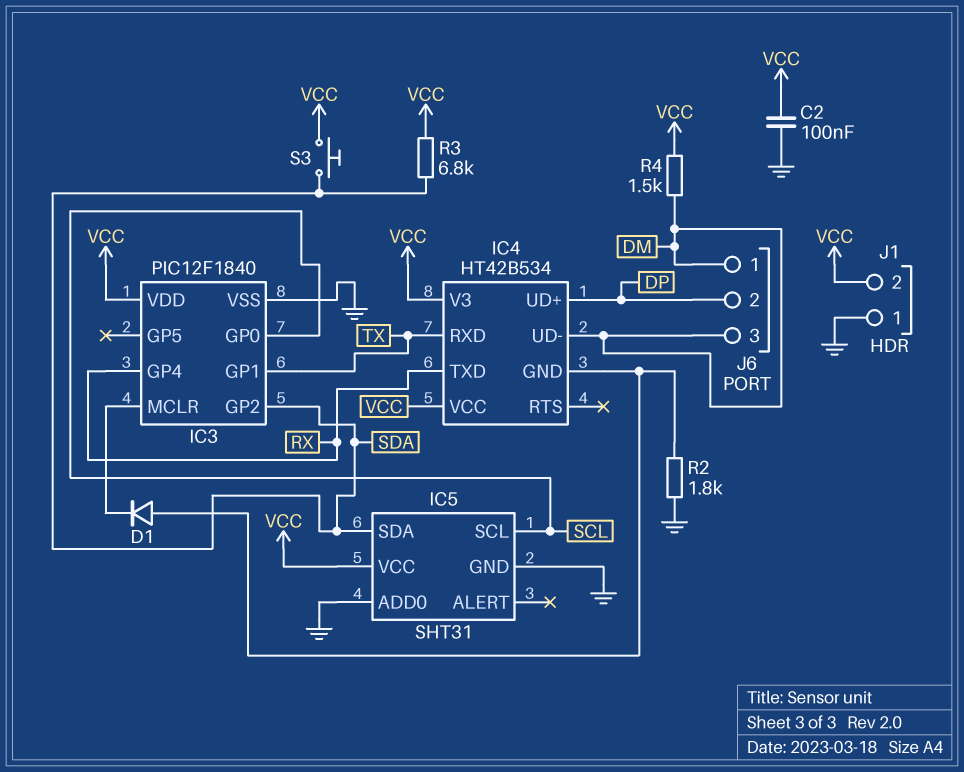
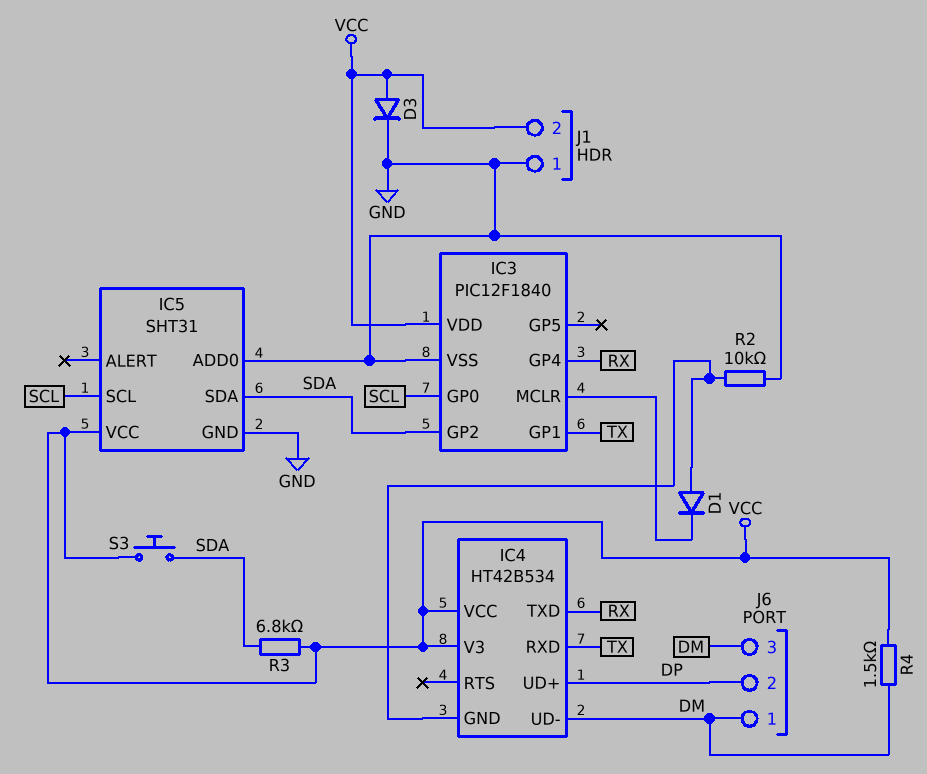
C2: 100nF (GND, VCC) -> none
D3: none -> diode (A VCC, K GND)
R2: 1.8k (GND, IC4/GND) -> 10k (GND, IC4/GND)

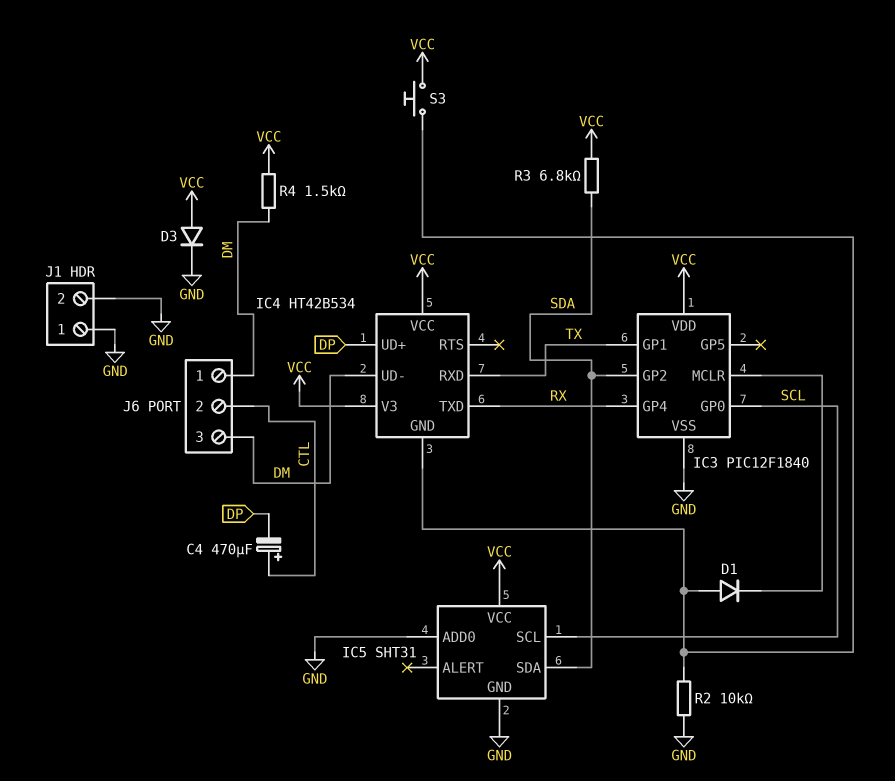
C4: none -> 470uF (plus CTL, minus DP)
J1 pin 2: VCC -> GND
J6 pin 2: DP -> CTL
S3: button (SDA, VCC) -> button (IC4/GND, VCC)

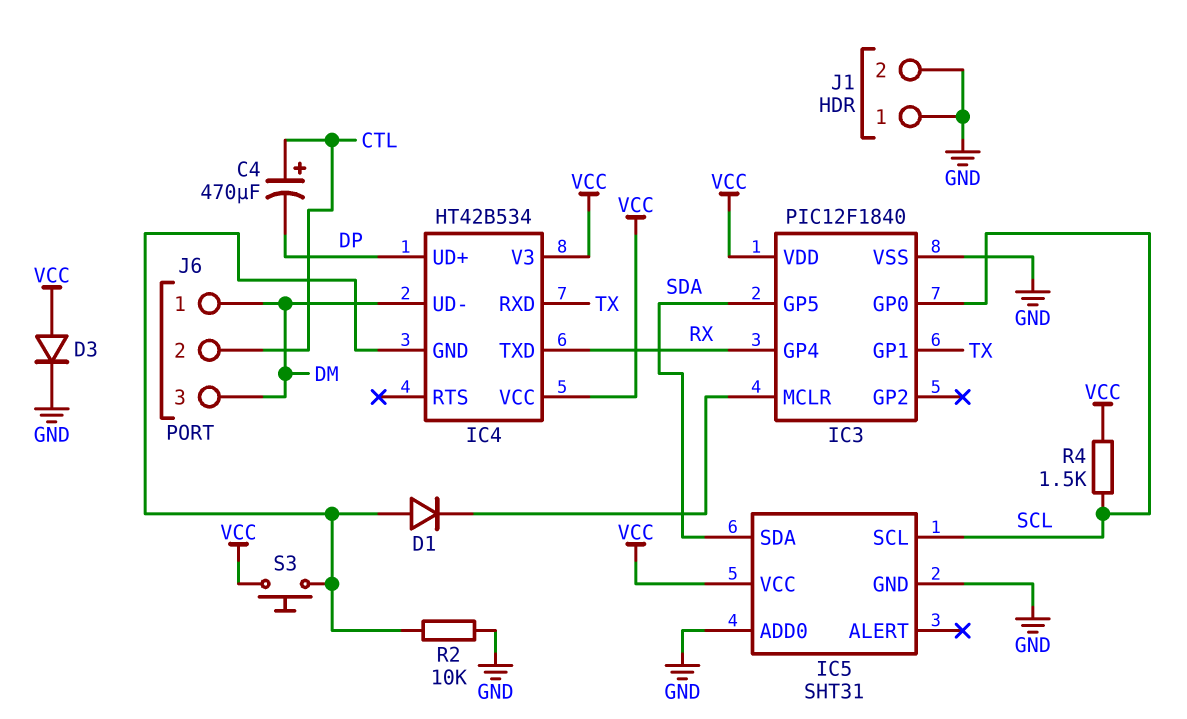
IC3 pin GP2: SDA -> none
IC3 pin GP5: none -> SDA
R3: 6.8k (SDA, VCC) -> none
R4: 1.5k (DM, VCC) -> 1.5k (SCL, VCC)

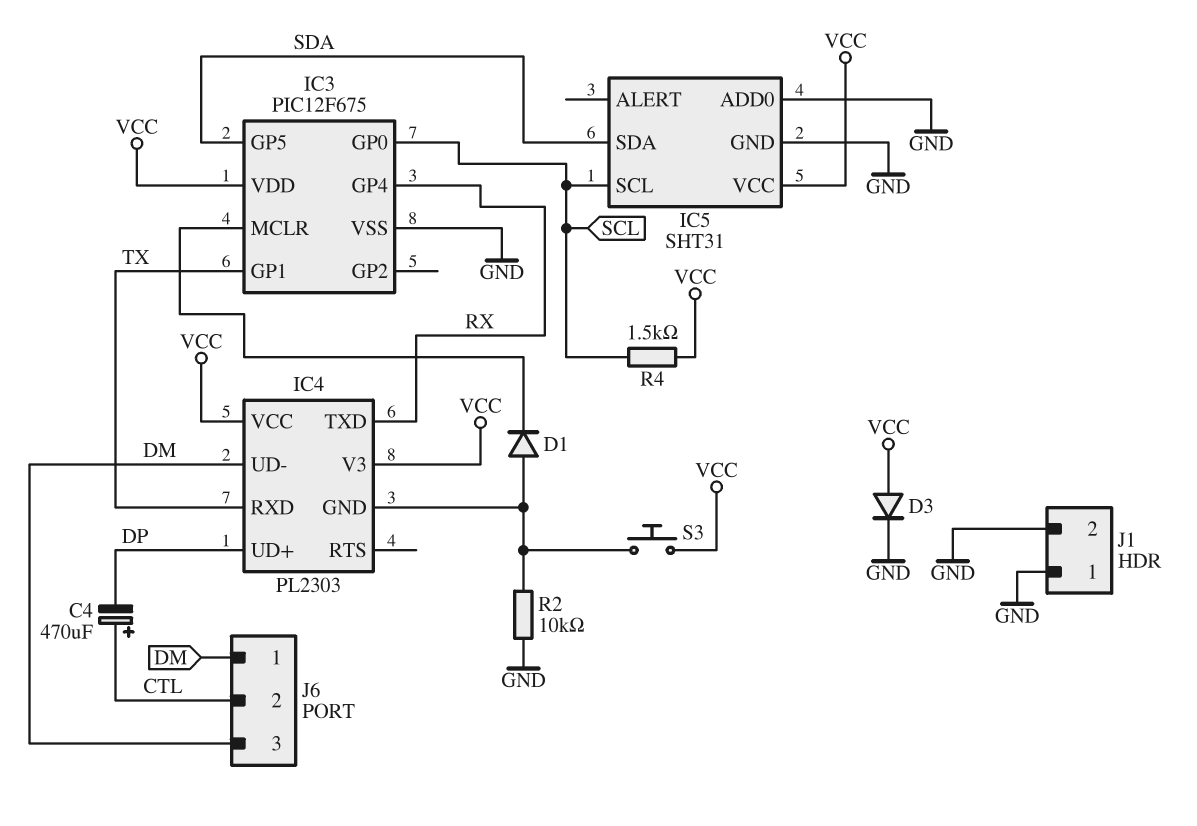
IC3: PIC12F1840 -> PIC12F675
IC4: HT42B534 -> PL2303

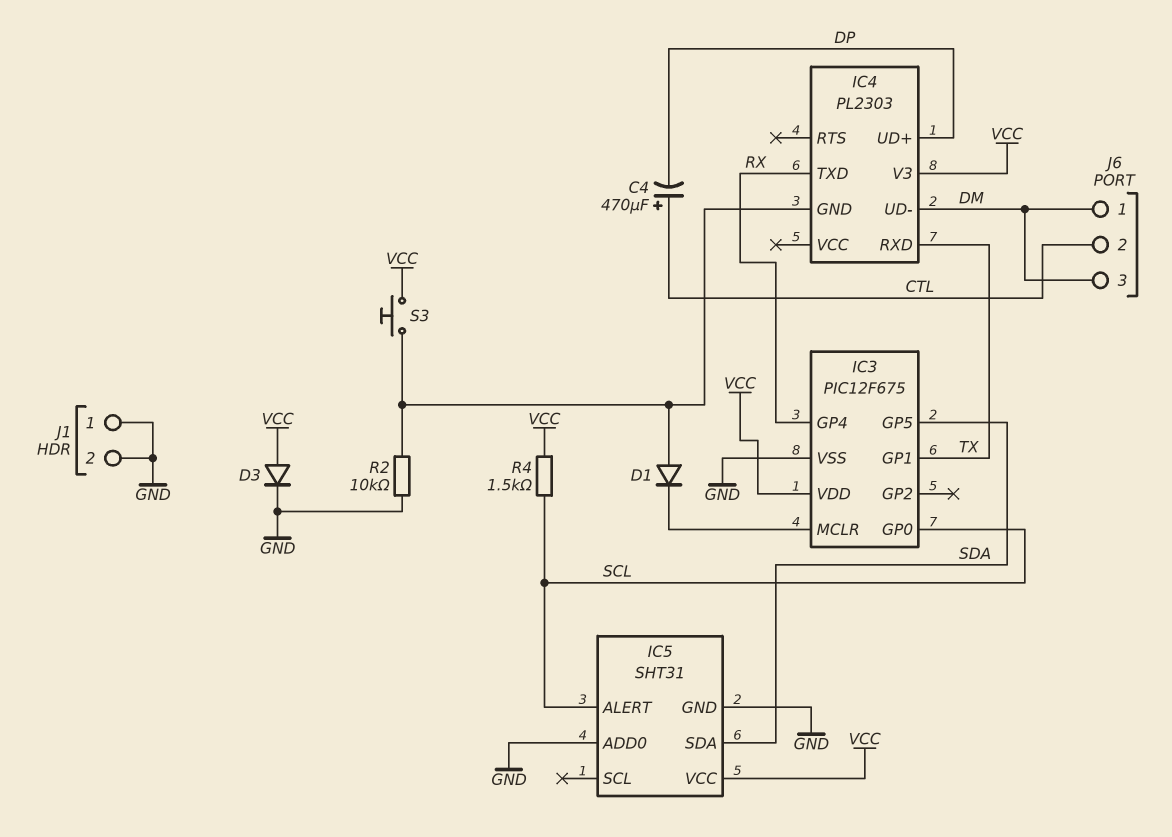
IC4 pin VCC: VCC -> none
IC5 pin ALERT: none -> SCL
IC5 pin SCL: SCL -> none

